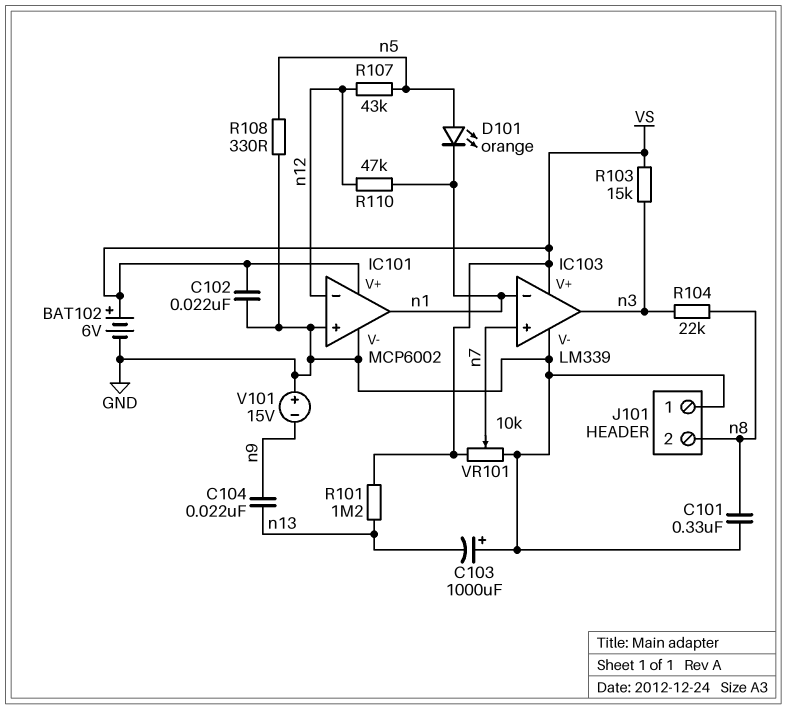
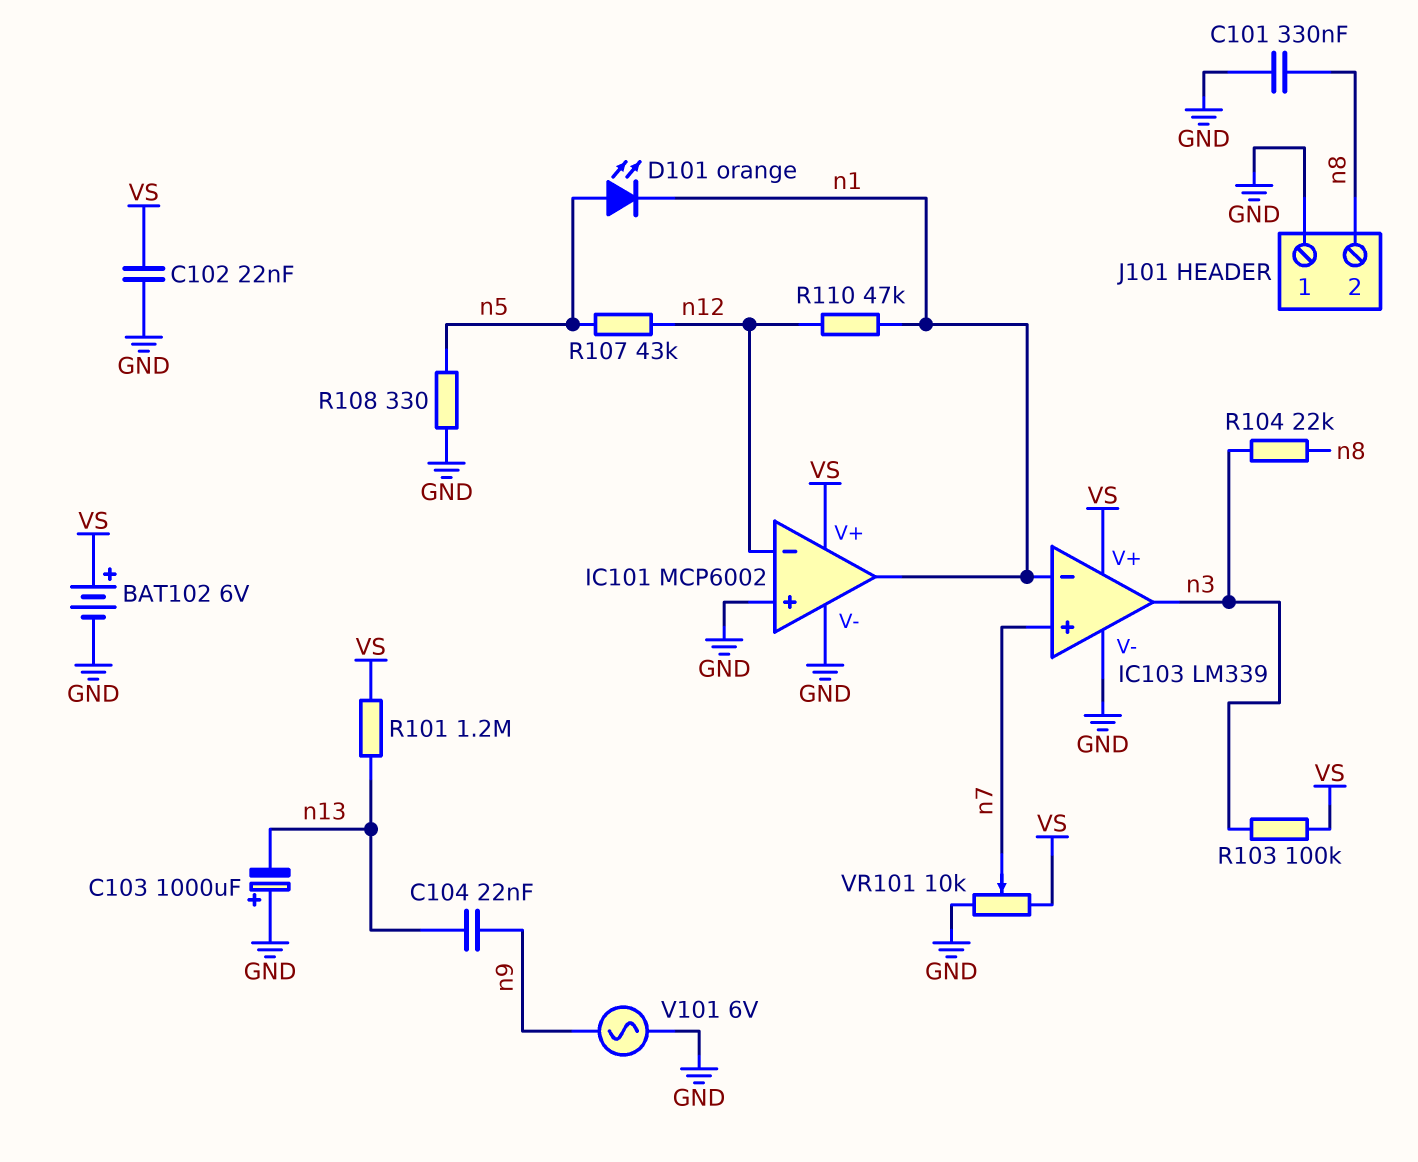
R103: 15k (VS, n3) -> 100k (VS, n3)
V101: 15V (plus GND, minus n9) -> AC 6V (GND, n9)

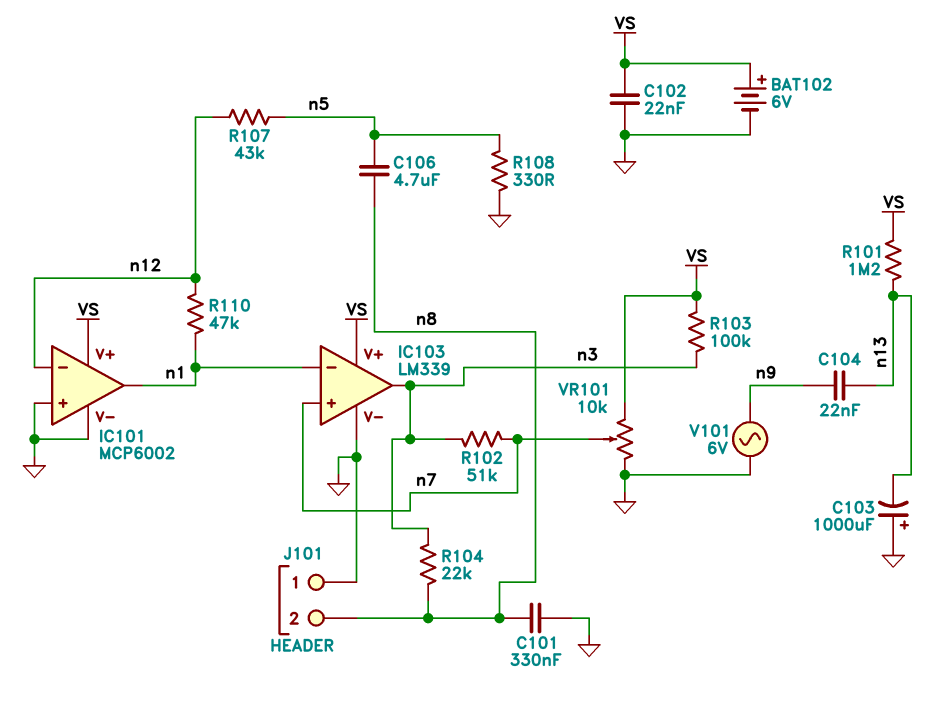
C106: none -> 4.7uF (n5, n8)
D101: LED orange (A n5, K n1) -> none
R102: none -> 51k (n3, n7)

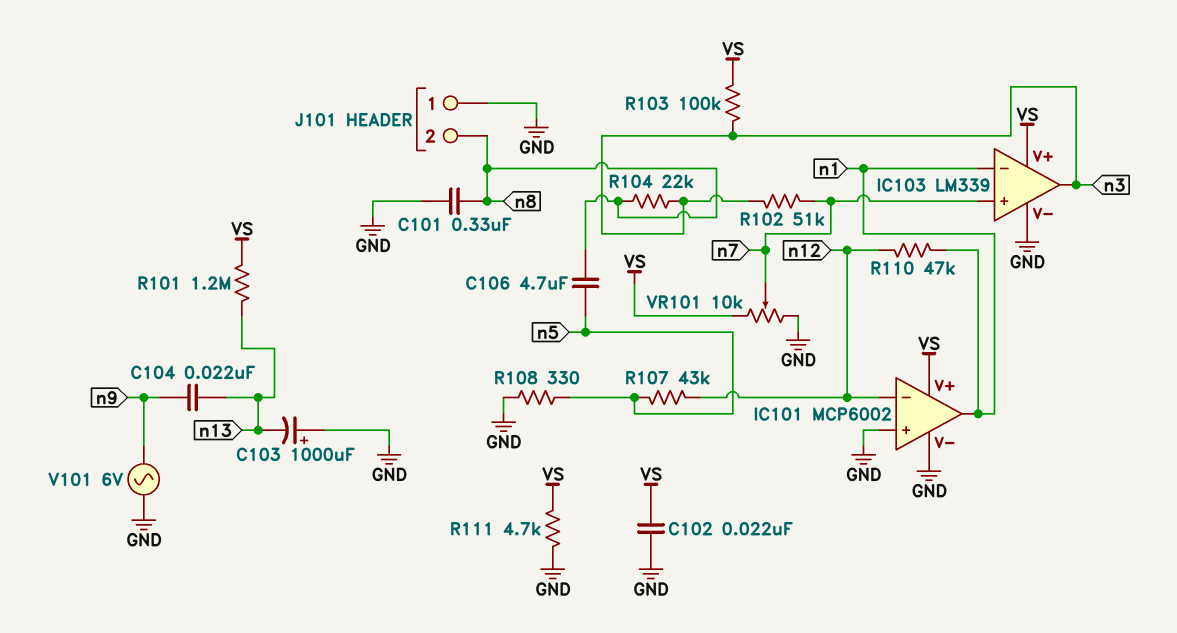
BAT102: 6V (plus VS, minus GND) -> none
R111: none -> 4.7k (GND, VS)

